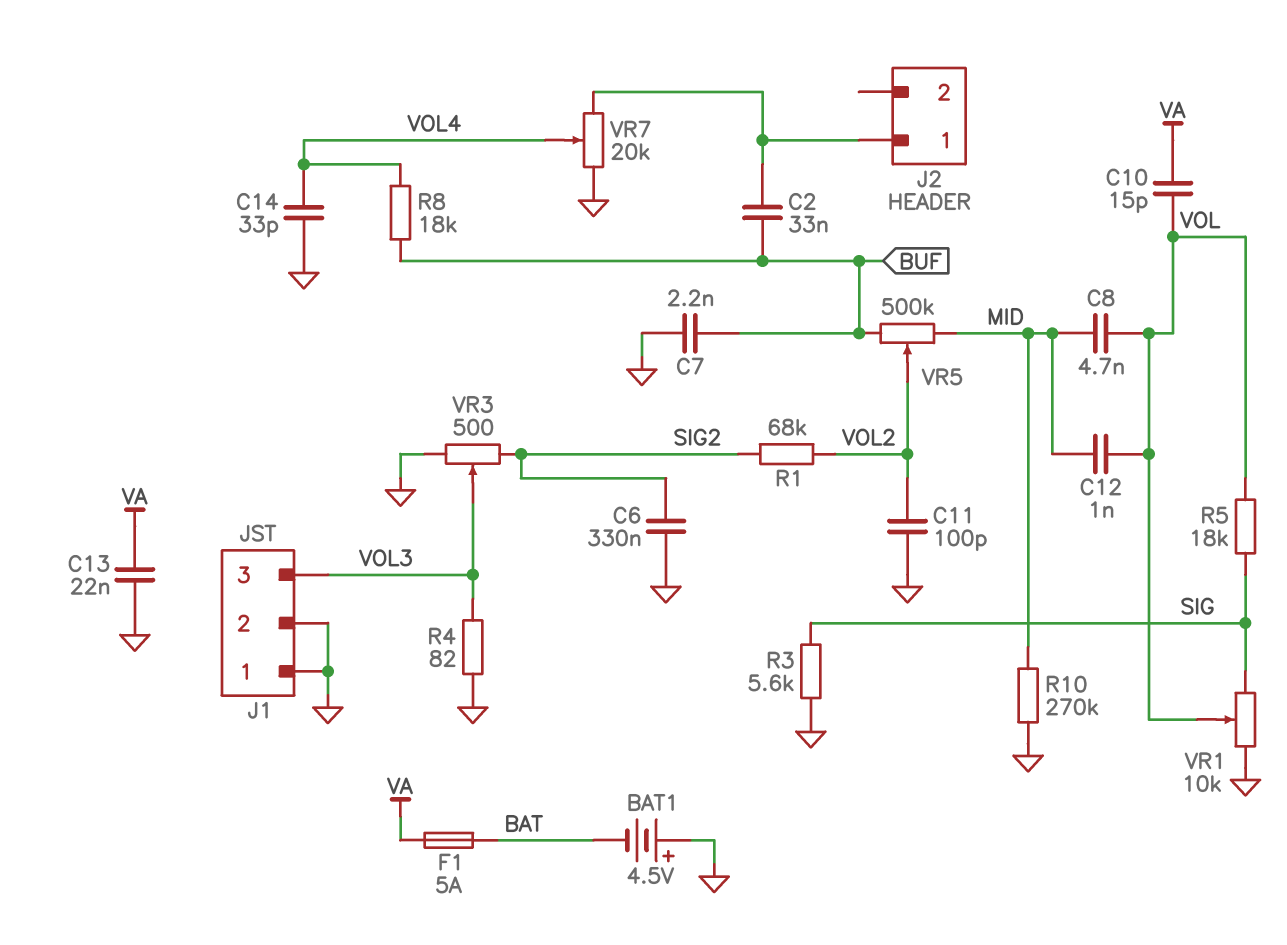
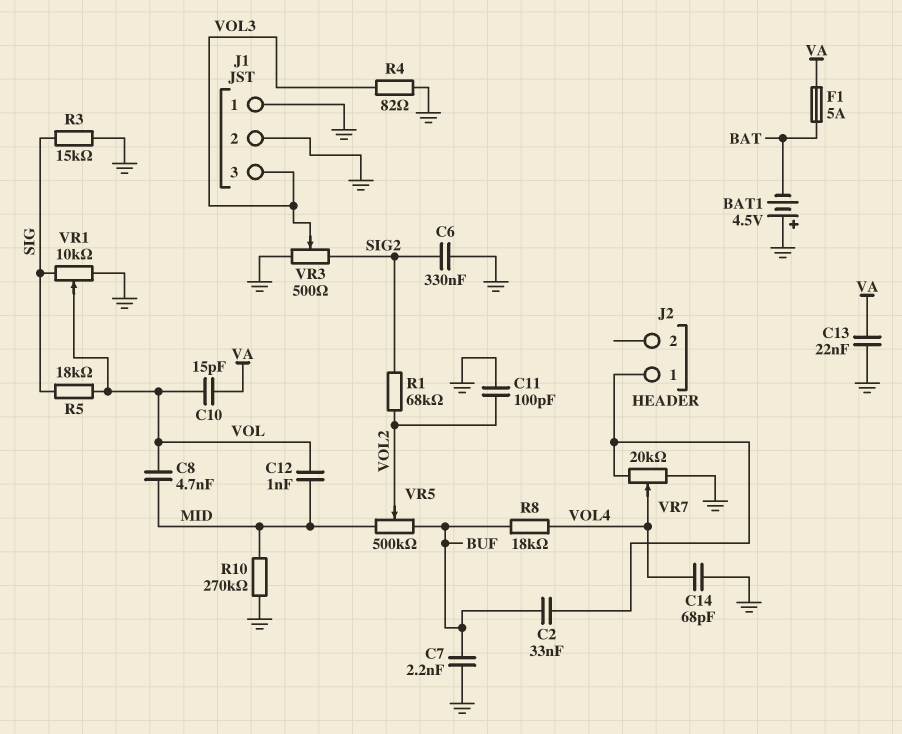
C14: 33pF (GND, VOL4) -> 68pF (GND, VOL4)
R3: 5.6k (GND, SIG) -> 15k (GND, SIG)

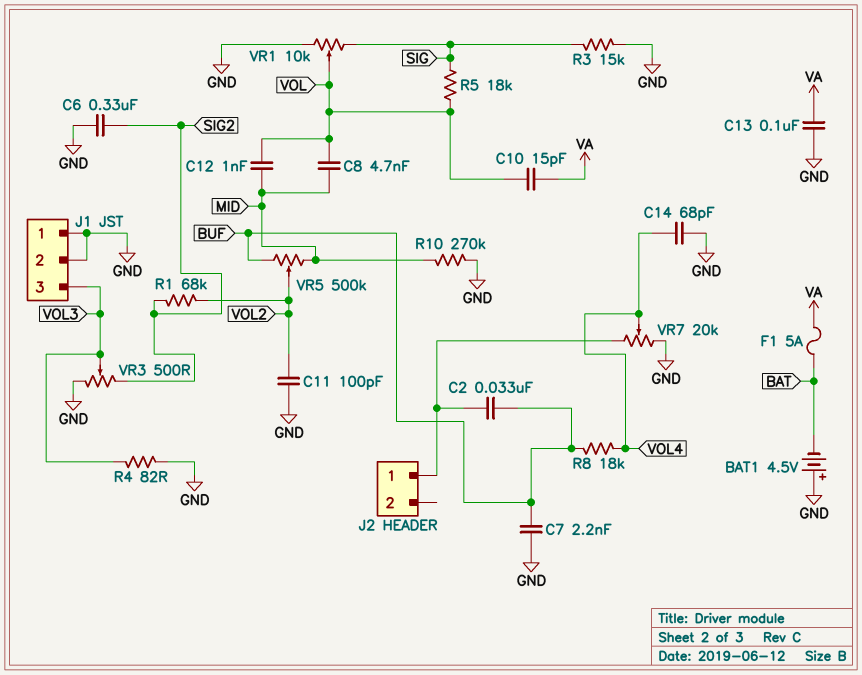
C13: 22nF (GND, VA) -> 100nF (GND, VA)

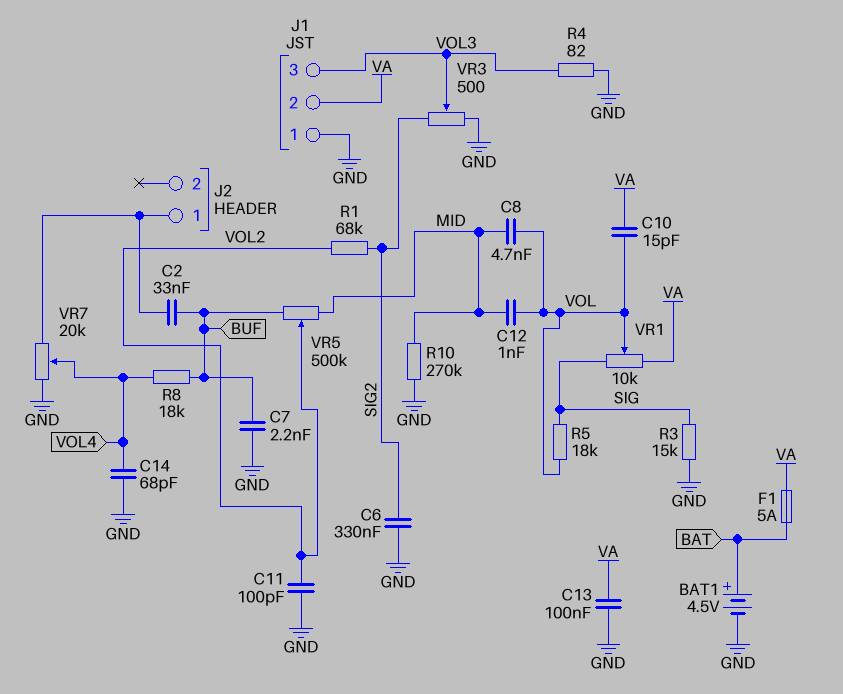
BAT1: 4.5V (plus GND, minus BAT) -> 4.5V (plus BAT, minus GND)
J1 pin 2: GND -> VA
VR1: 10k (GND, SIG, wiper VOL) -> 10k (SIG, VA, wiper VOL)

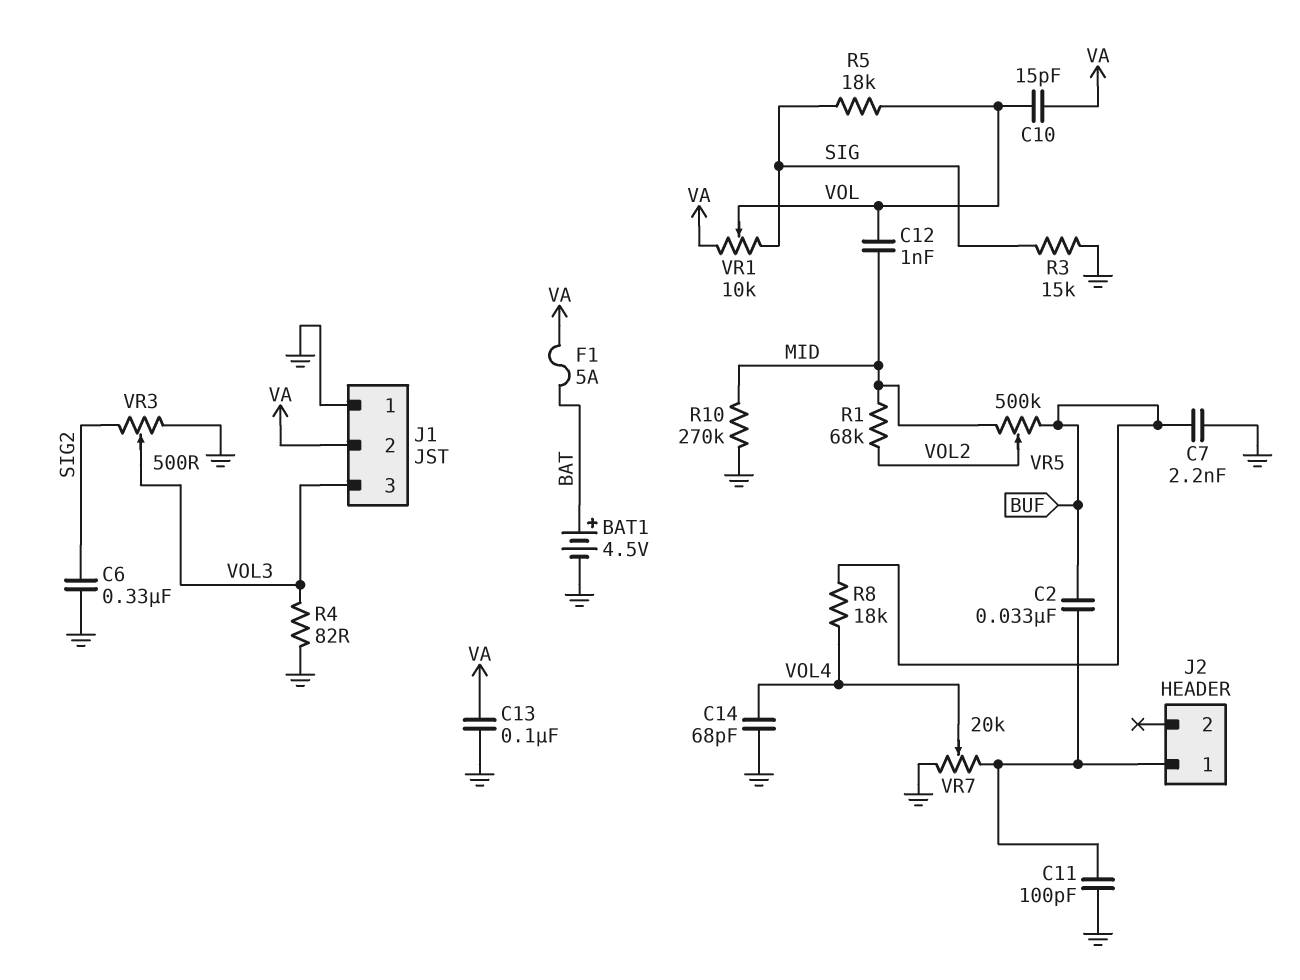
C8: 4.7nF (MID, VOL) -> none
C11: 100pF (GND, VOL2) -> 100pF (GND, J2/1)
R1: 68k (SIG2, VOL2) -> 68k (MID, VOL2)

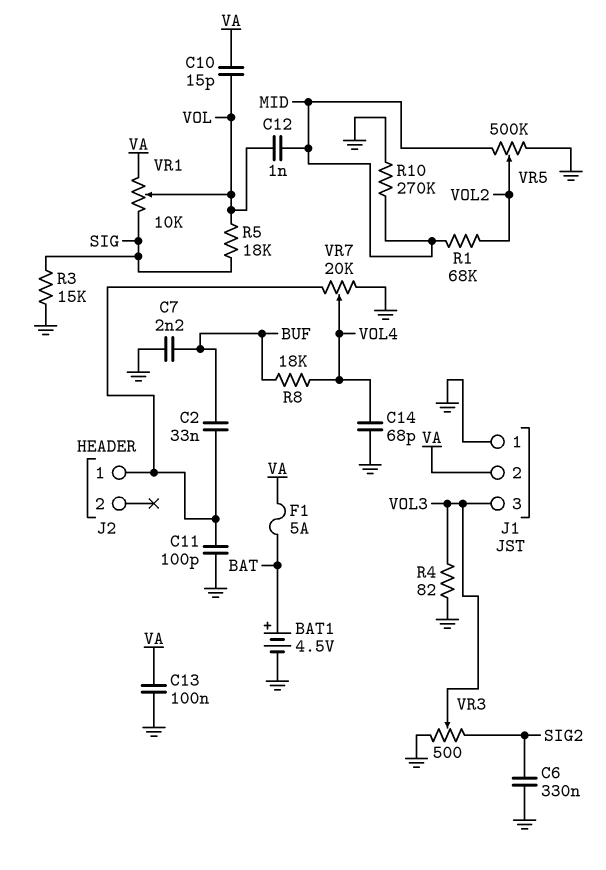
VR5: 500k (BUF, MID, wiper VOL2) -> 500k (GND, MID, wiper VOL2)

